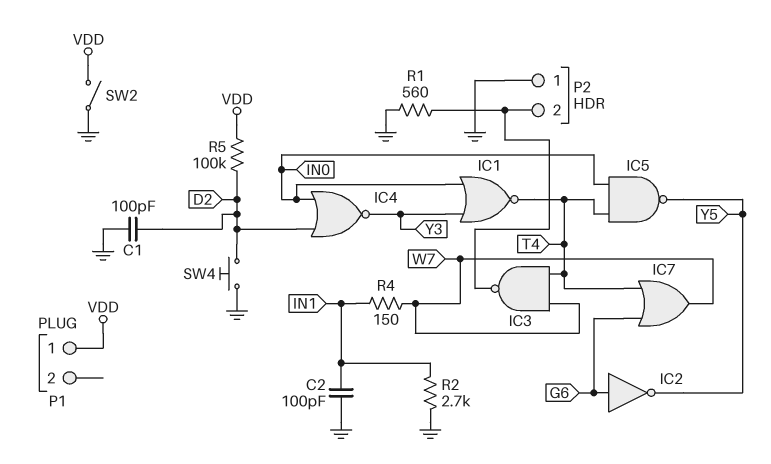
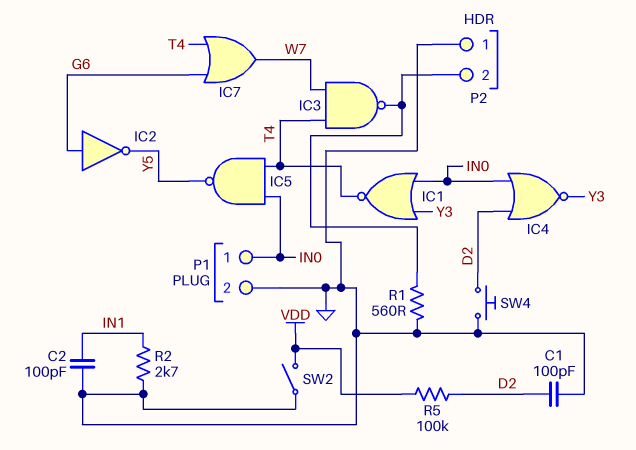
P1 pin 1: VDD -> IN0
P1 pin 2: none -> GND
R4: 150 (IN1, W7) -> none

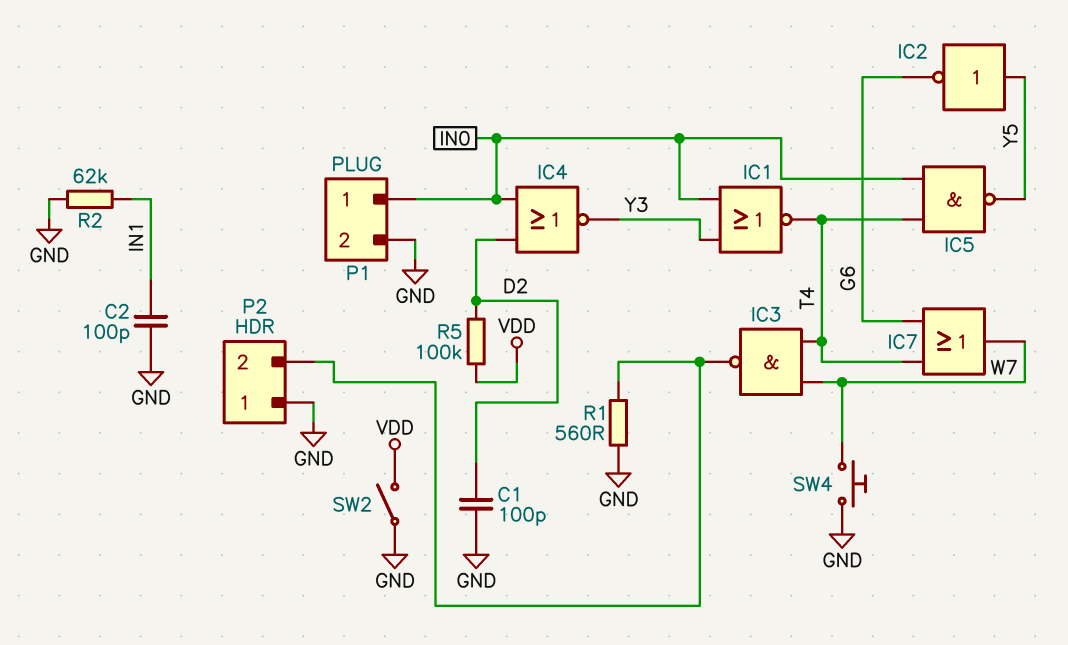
IC2: NOT (in G6, out Y5) -> NOT (in Y5, out G6)
R2: 2.7k (GND, IN1) -> 62k (GND, IN1)
SW4: button (D2, GND) -> button (GND, W7)

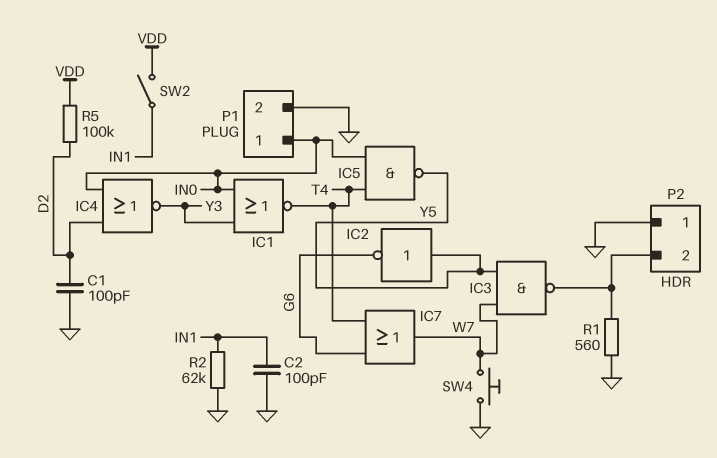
IC3: NAND (in T4, in W7, out P2/2) -> NAND (in W7, in Y5, out P2/2)
SW2: switch (GND, VDD) -> switch (IN1, VDD)

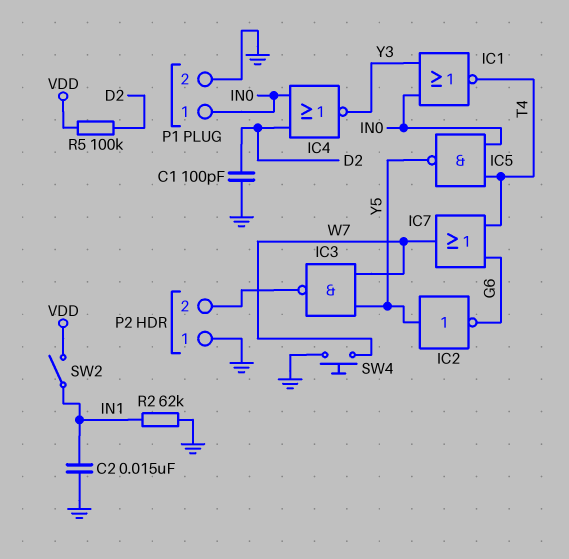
C2: 100pF (GND, IN1) -> 15nF (GND, IN1)
R1: 560 (GND, P2/2) -> none

